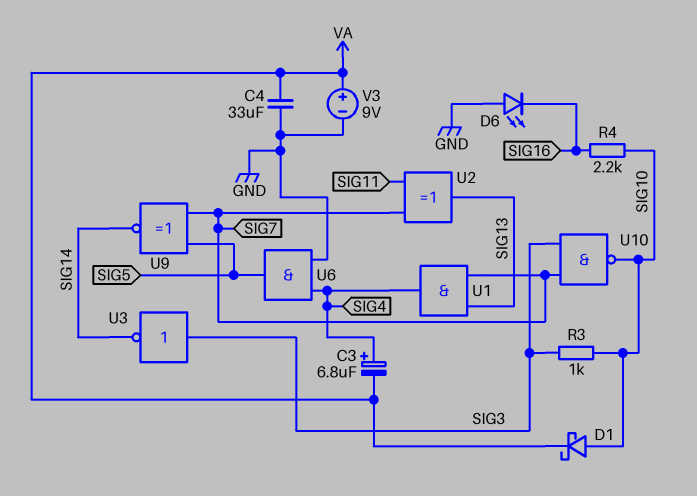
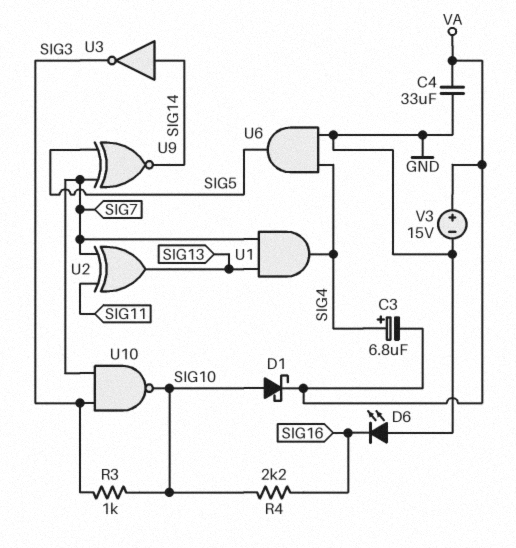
U3: NOT (in SIG3, out SIG14) -> NOT (in SIG14, out SIG3)
V3: 9V (plus VA, minus GND) -> 15V (plus VA, minus GND)

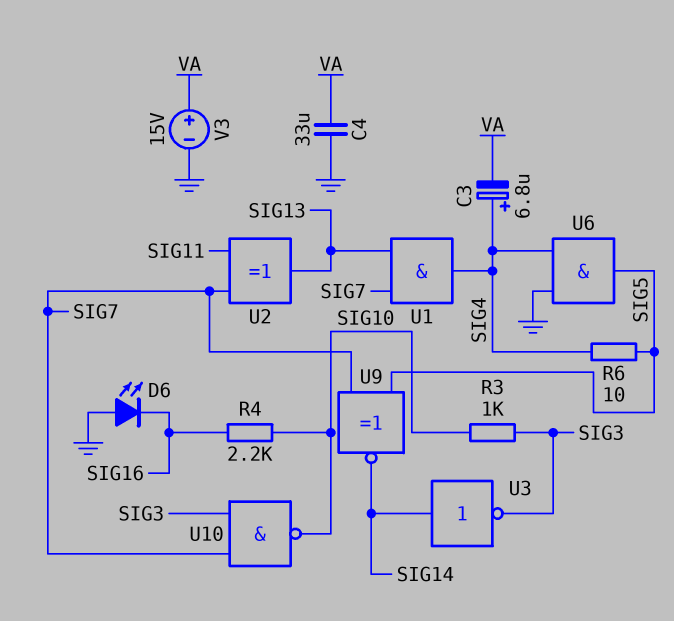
D1: schottky (A SIG10, K VA) -> none
R6: none -> 10 (SIG4, SIG5)

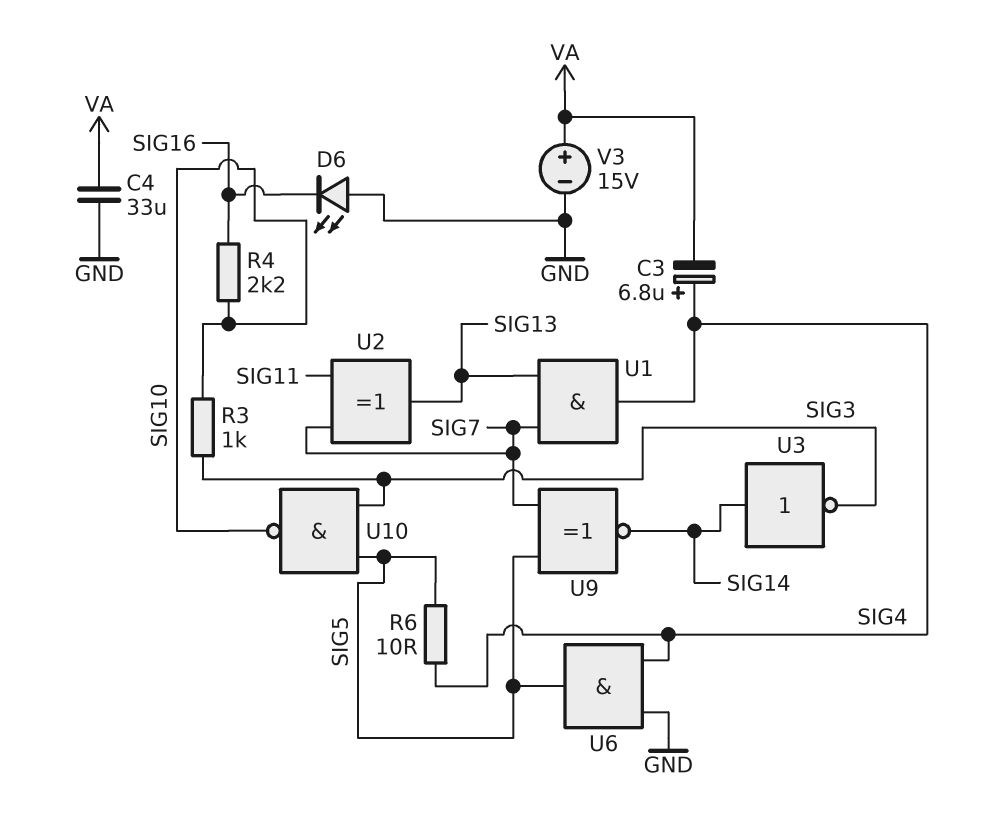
U10: NAND (in SIG3, in SIG7, out SIG10) -> NAND (in SIG3, in SIG5, out SIG10)

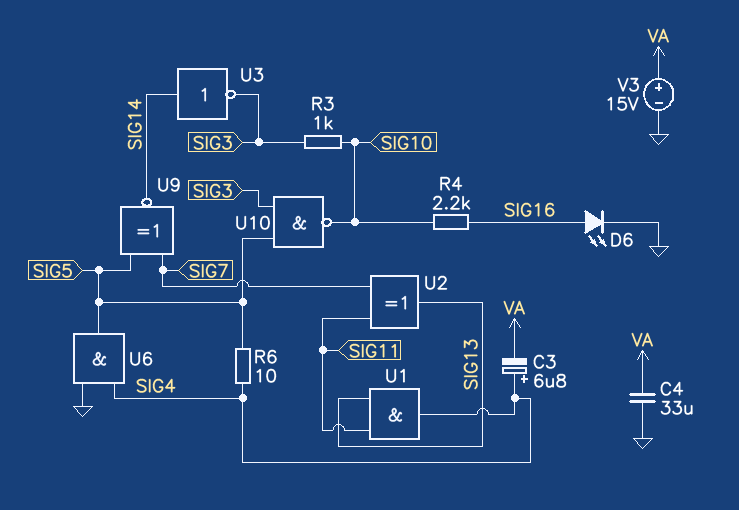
D6: LED (A GND, K SIG16) -> LED (A SIG16, K GND)
U1: AND (in SIG7, in SIG13, out SIG4) -> AND (in SIG11, in SIG13, out SIG4)

